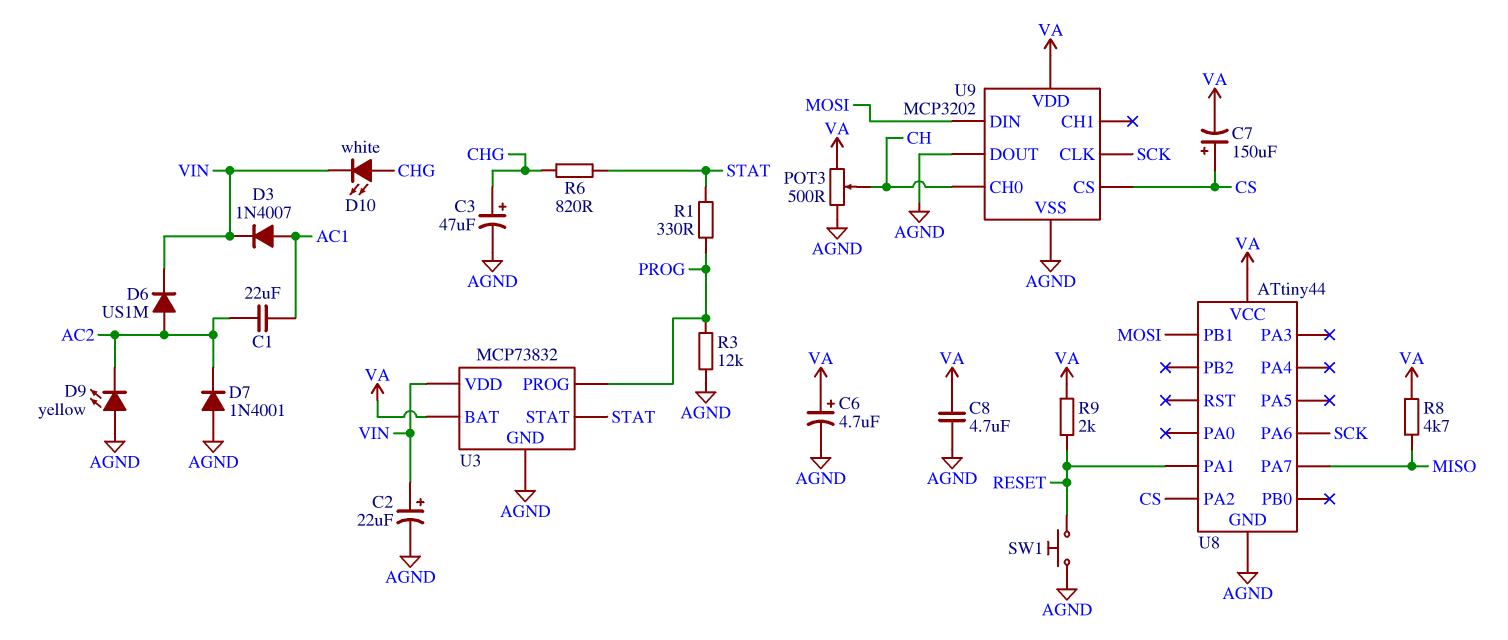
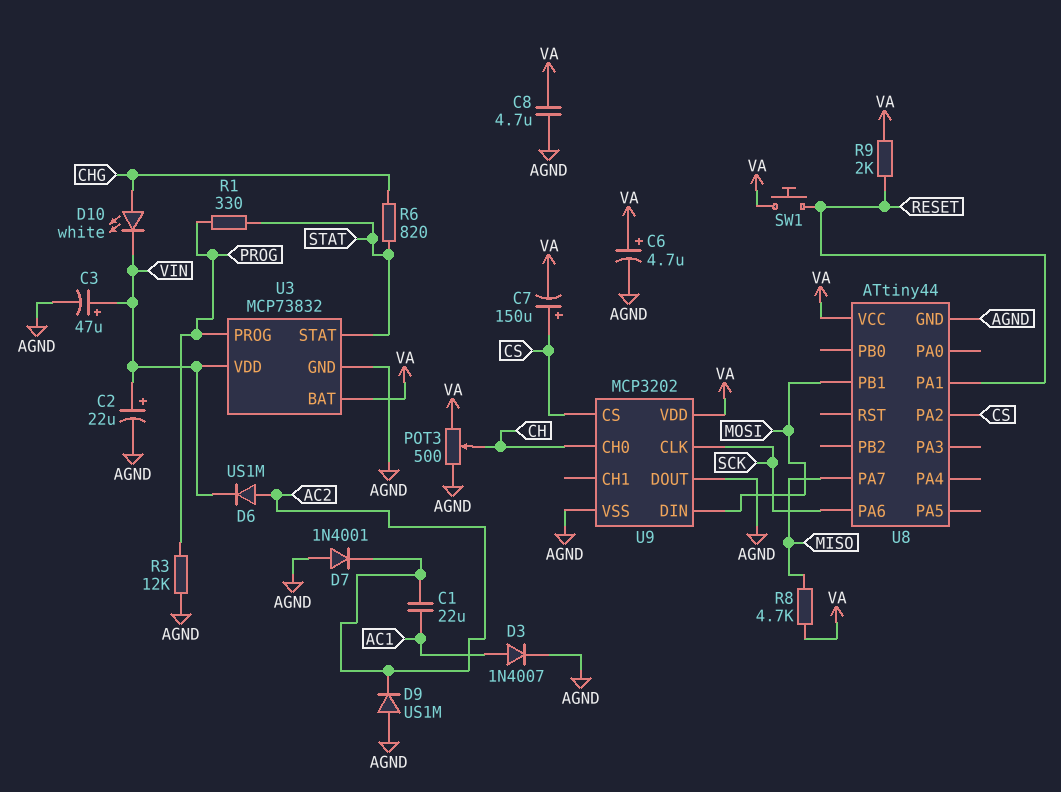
C3: 47uF (plus CHG, minus AGND) -> 47uF (plus VIN, minus AGND)
D3: diode 1N4007 (A AC1, K VIN) -> diode 1N4007 (A AC1, K AGND)
D9: LED yellow (A AGND, K AC2) -> diode US1M (A AGND, K AC2)
SW1: button (AGND, RESET) -> button (RESET, VA)

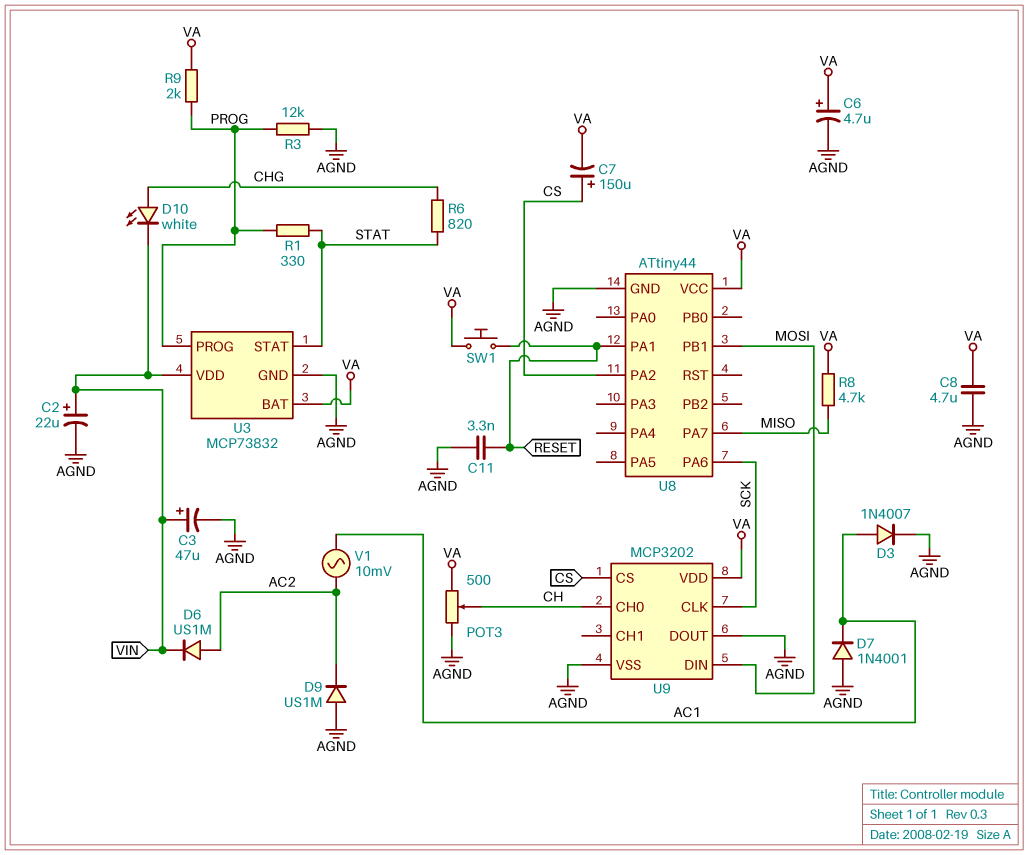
C1: 22uF (AC1, AC2) -> none
C11: none -> 3.3nF (AGND, RESET)
D7: diode 1N4001 (A AGND, K AC2) -> diode 1N4001 (A AGND, K AC1)
R9: 2k (RESET, VA) -> 2k (PROG, VA)
V1: none -> AC 10mV (AC1, AC2)

